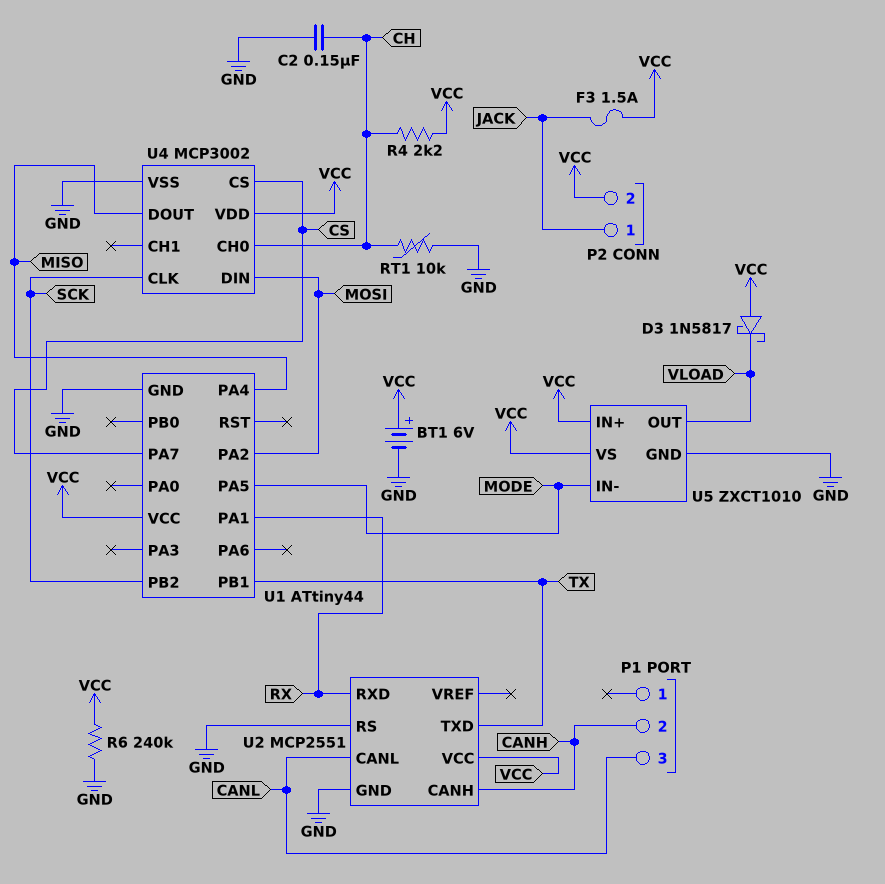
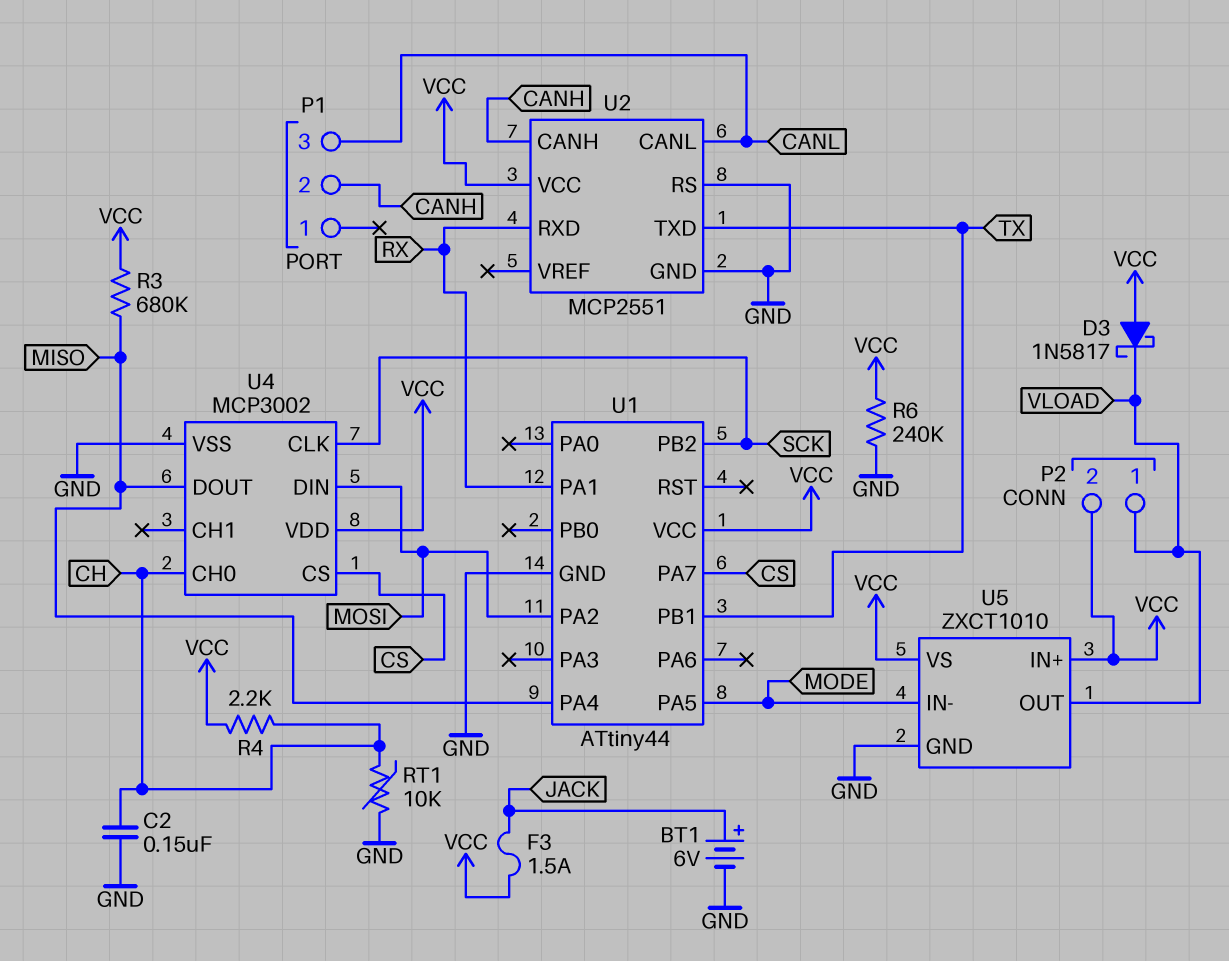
BT1: 6V (plus VCC, minus GND) -> 6V (plus JACK, minus GND)
P2 pin 1: JACK -> VLOAD
R3: none -> 680k (MISO, VCC)

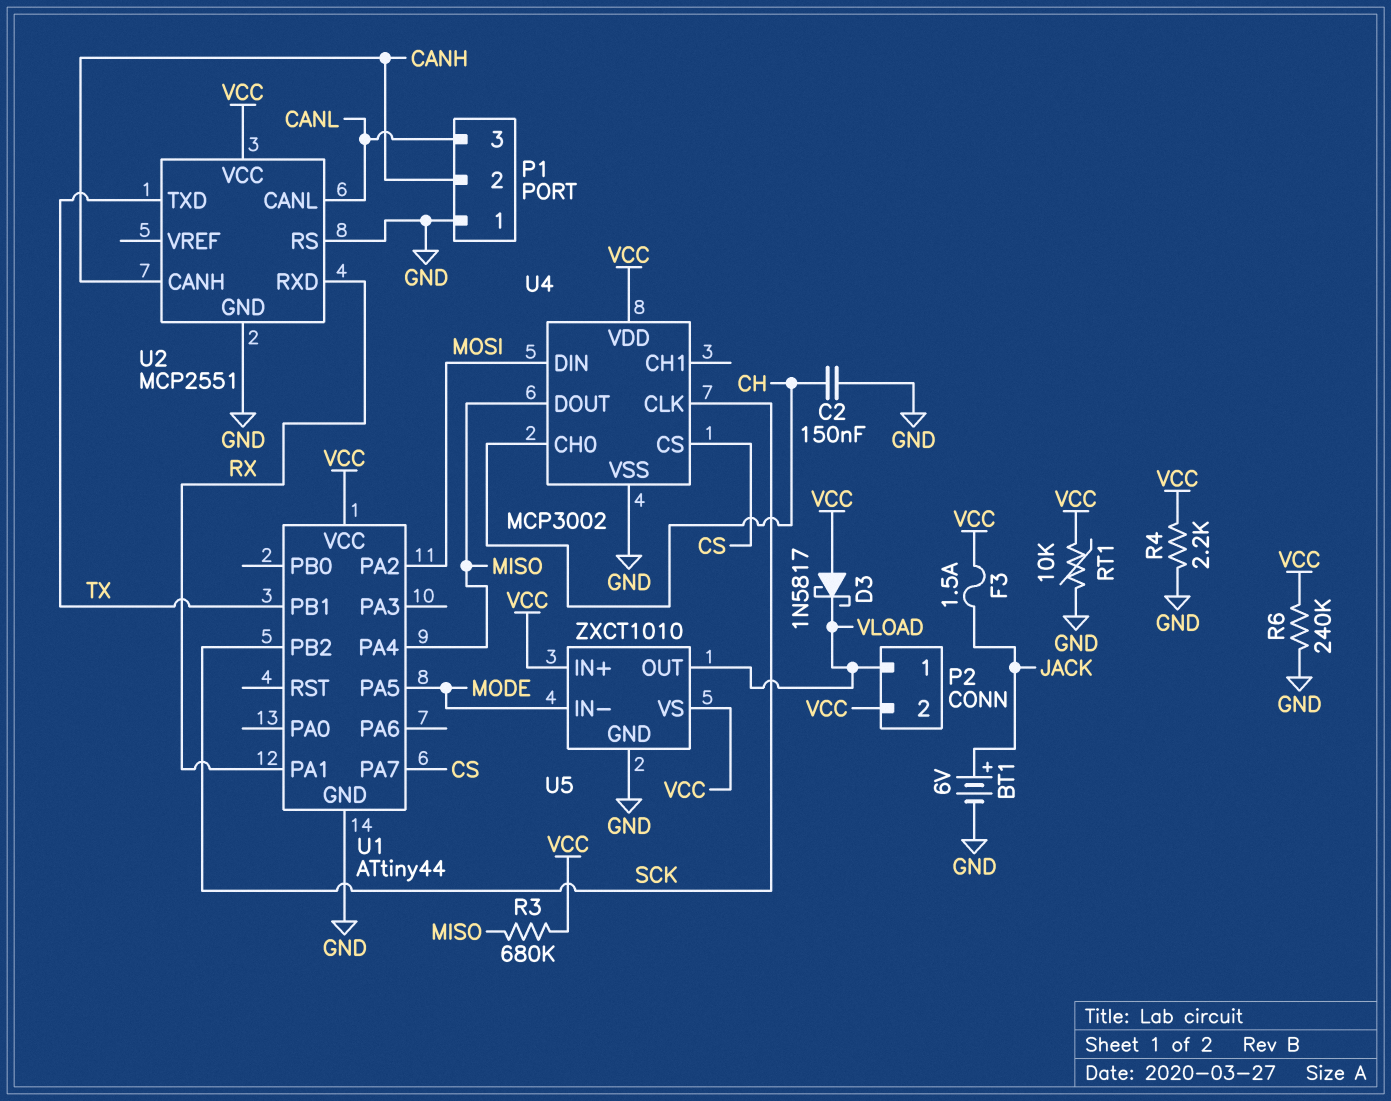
P1 pin 1: none -> GND
R4: 2.2k (CH, VCC) -> 2.2k (GND, VCC)
RT1: 10k (CH, GND) -> 10k (GND, VCC)

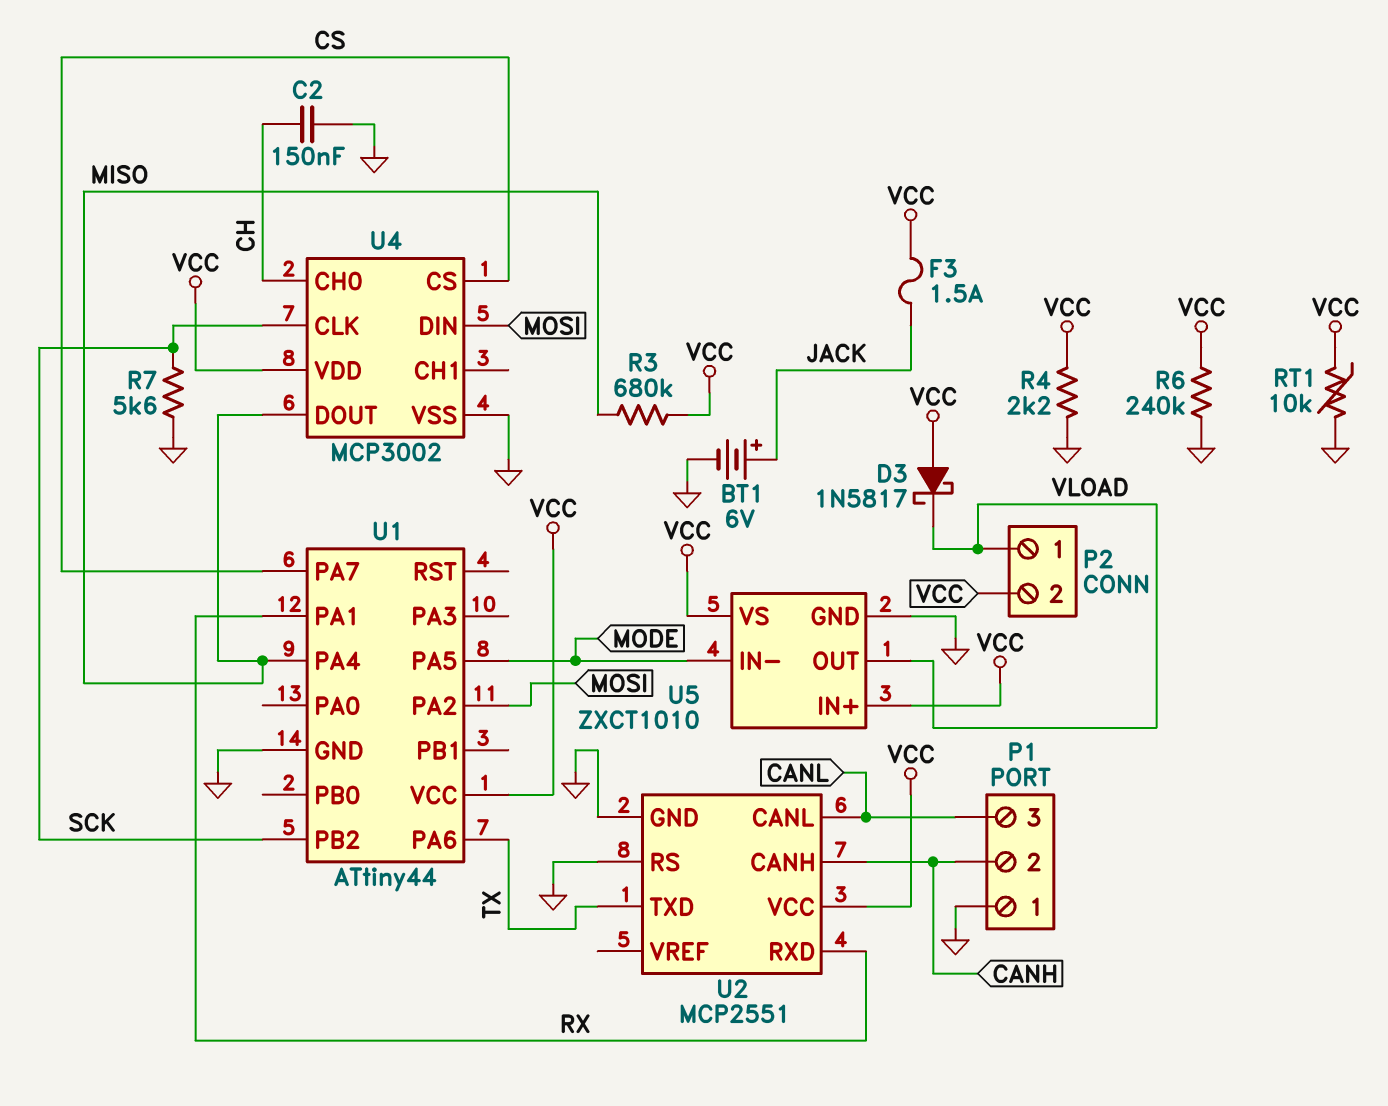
R7: none -> 5.6k (GND, SCK)
U1 pin PA6: none -> TX
U1 pin PB1: TX -> none

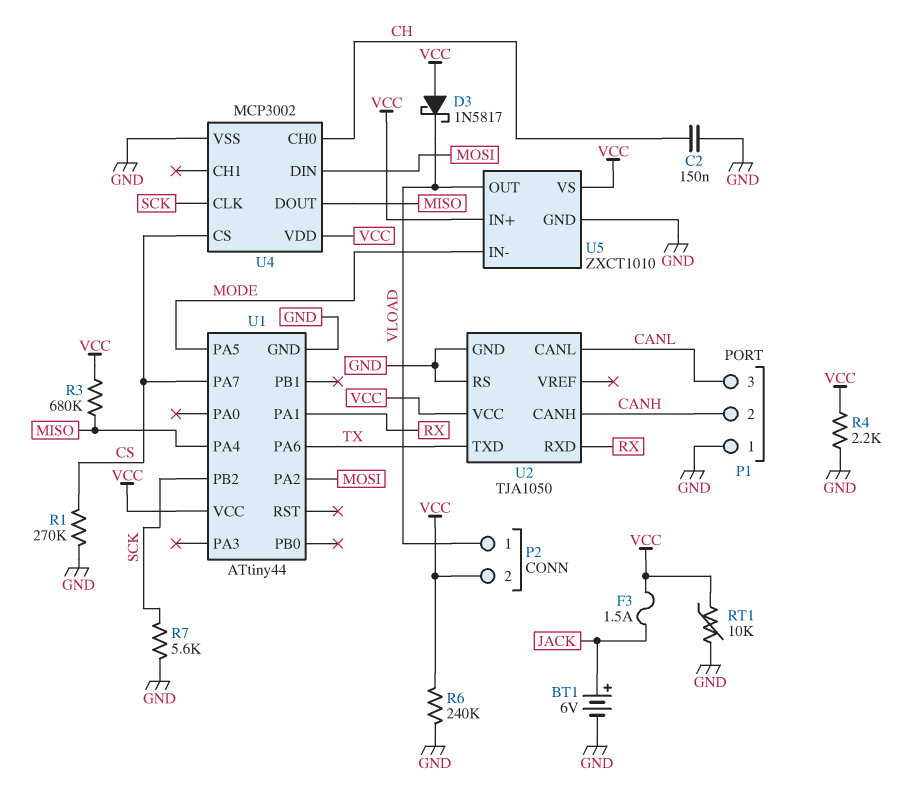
R1: none -> 270k (CS, GND)
U2: MCP2551 -> TJA1050

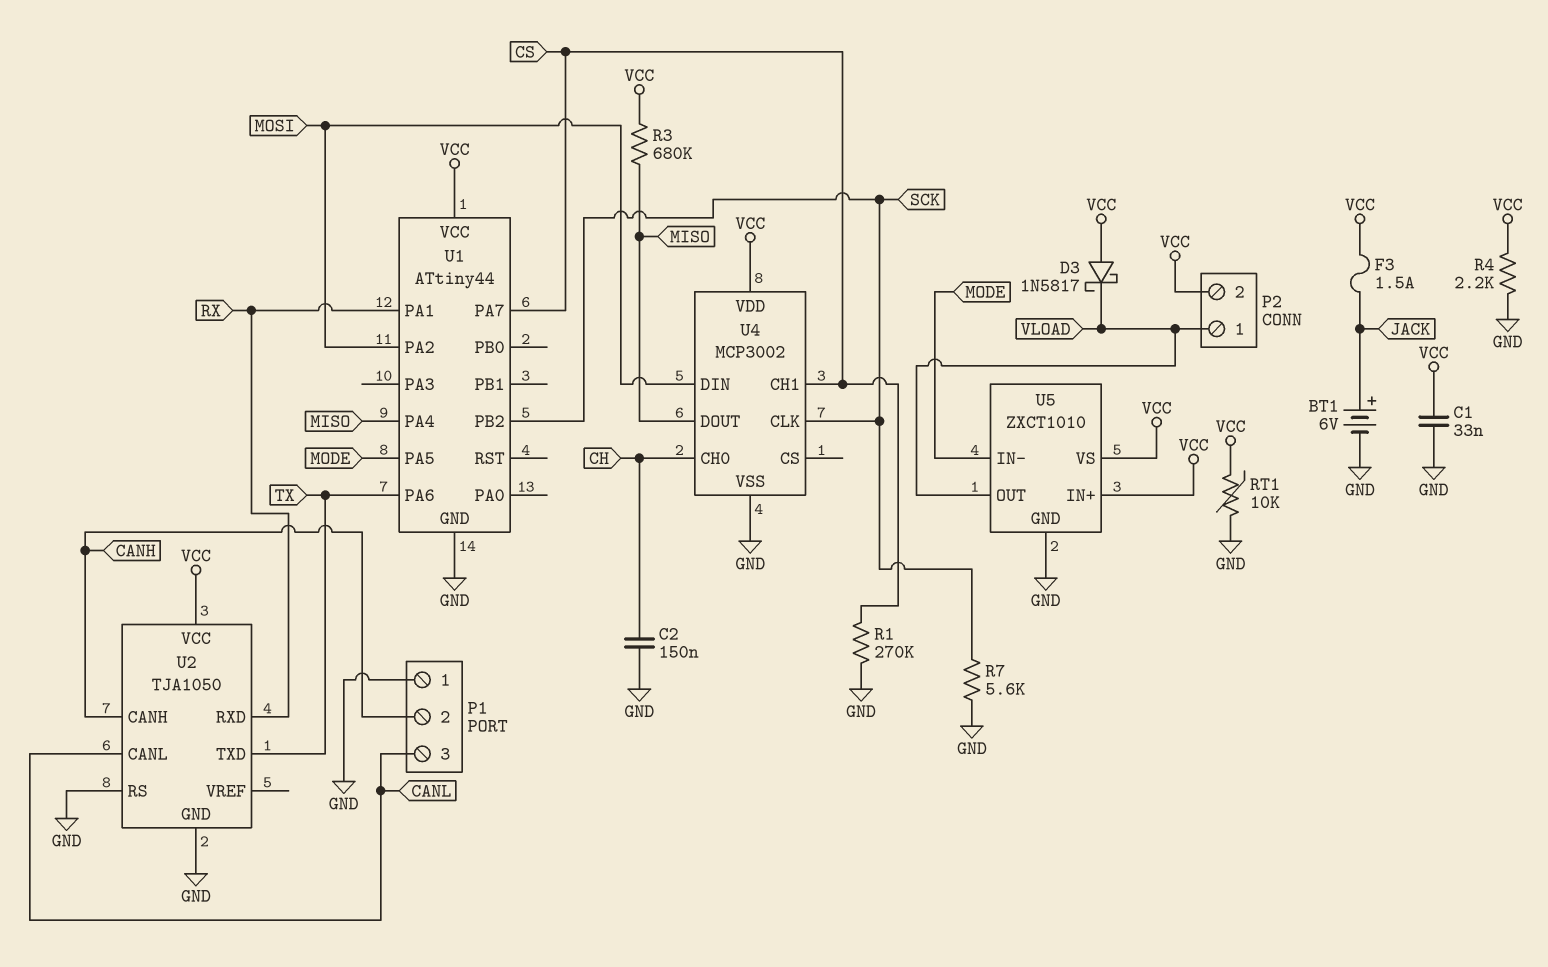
C1: none -> 33nF (GND, VCC)
R6: 240k (GND, VCC) -> none
U4 pin CH1: none -> CS
U4 pin CS: CS -> none

